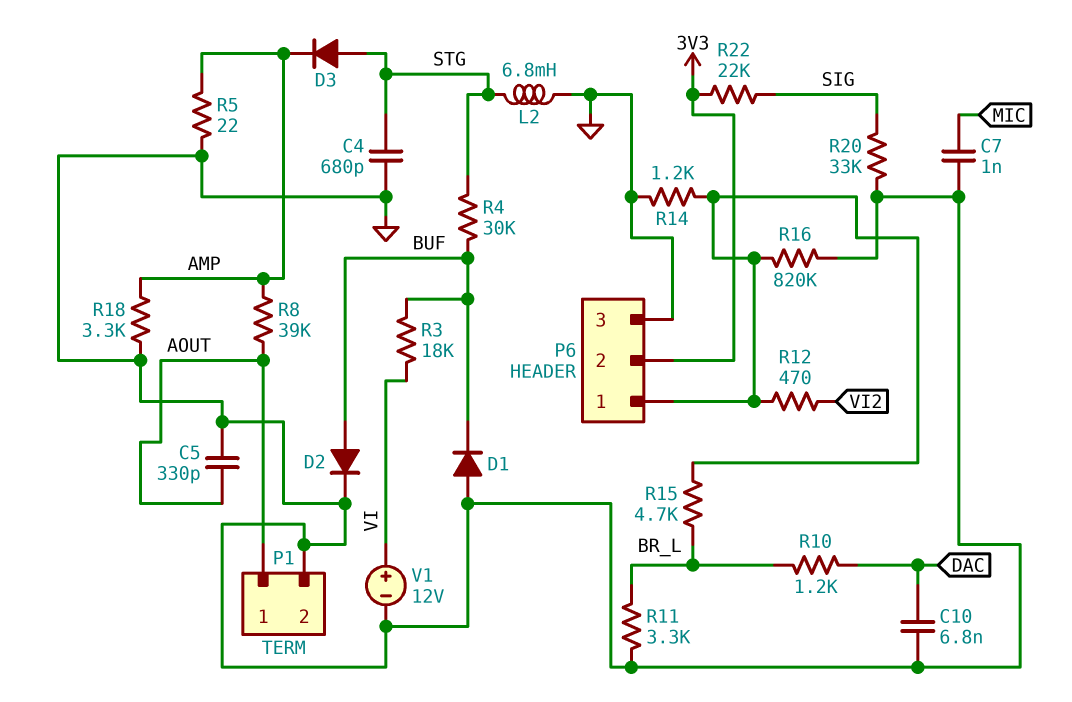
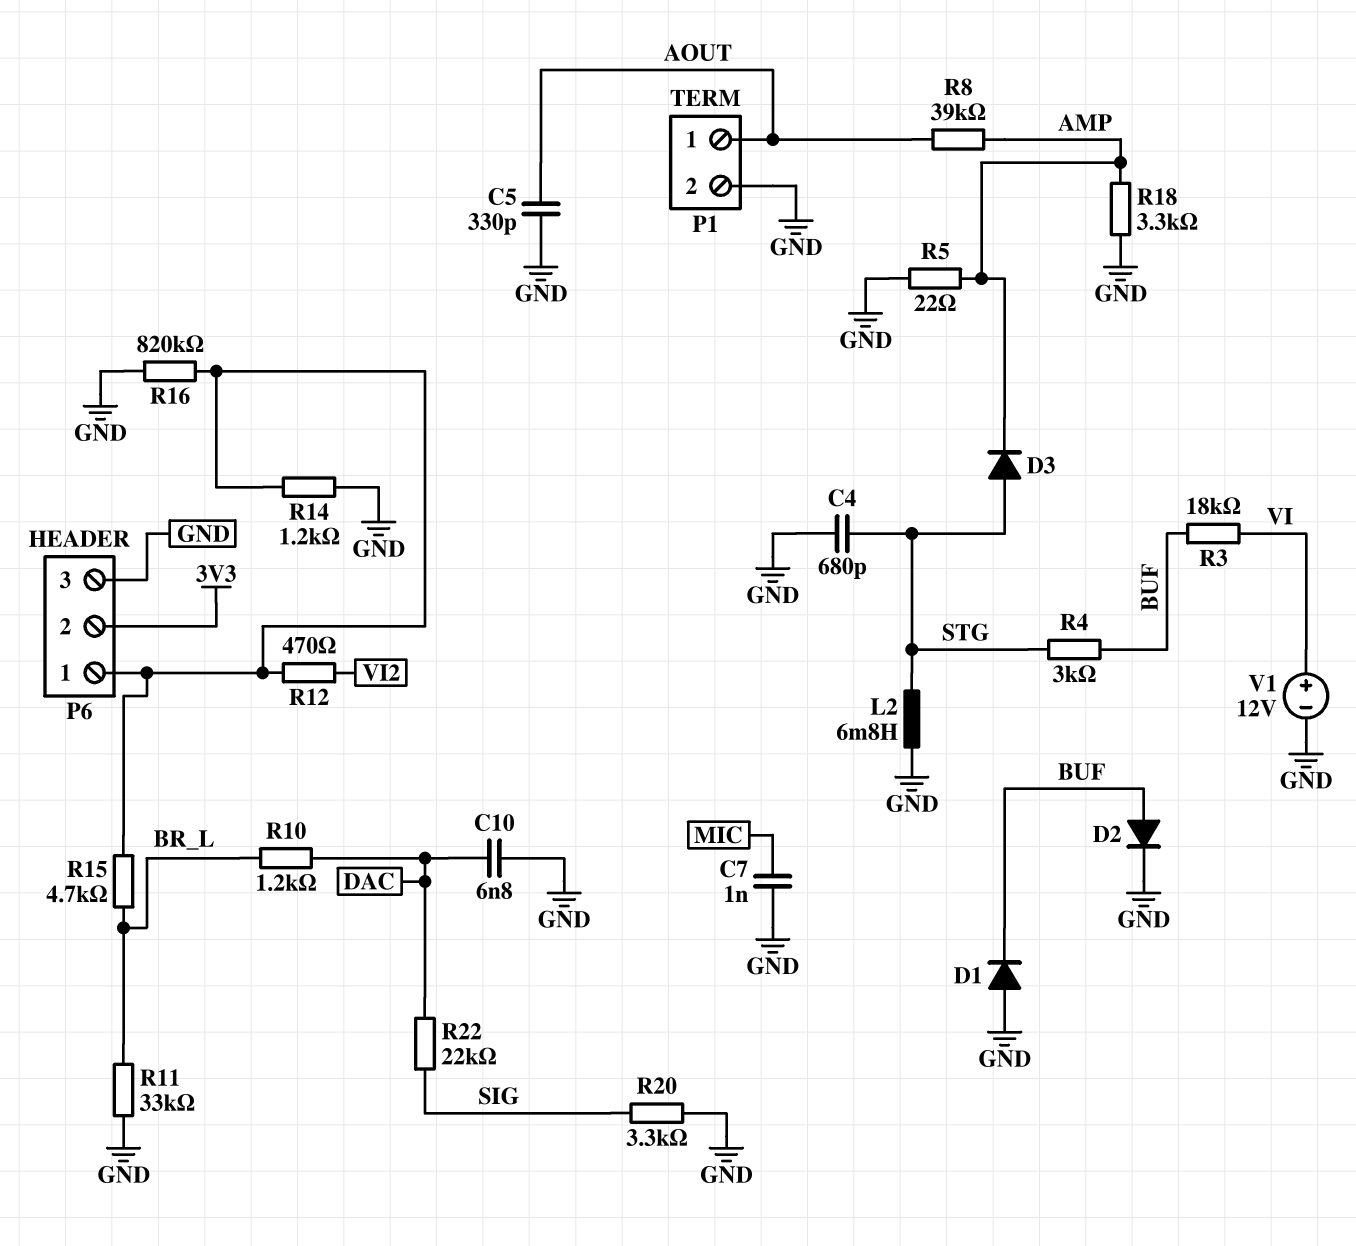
R4: 30k (BUF, STG) -> 3k (BUF, STG)
R11: 3.3k (BR_L, GND) -> 33k (BR_L, GND)
R20: 33k (GND, SIG) -> 3.3k (GND, SIG)
R22: 22k (3V3, SIG) -> 22k (DAC, SIG)

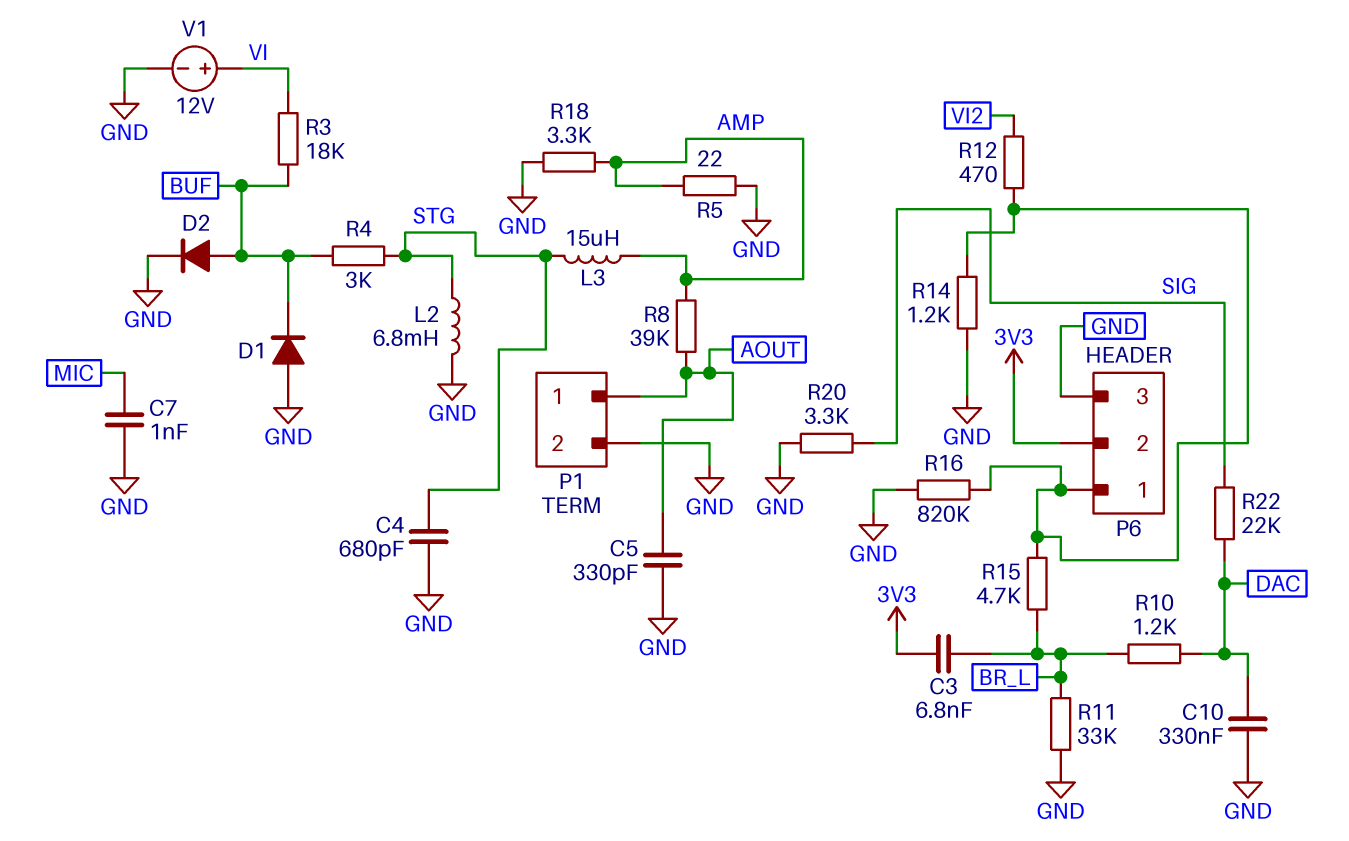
C3: none -> 6.8nF (3V3, BR_L)
C10: 6.8nF (DAC, GND) -> 330nF (DAC, GND)
D3: diode (A STG, K AMP) -> none
L3: none -> 15uH (AMP, STG)

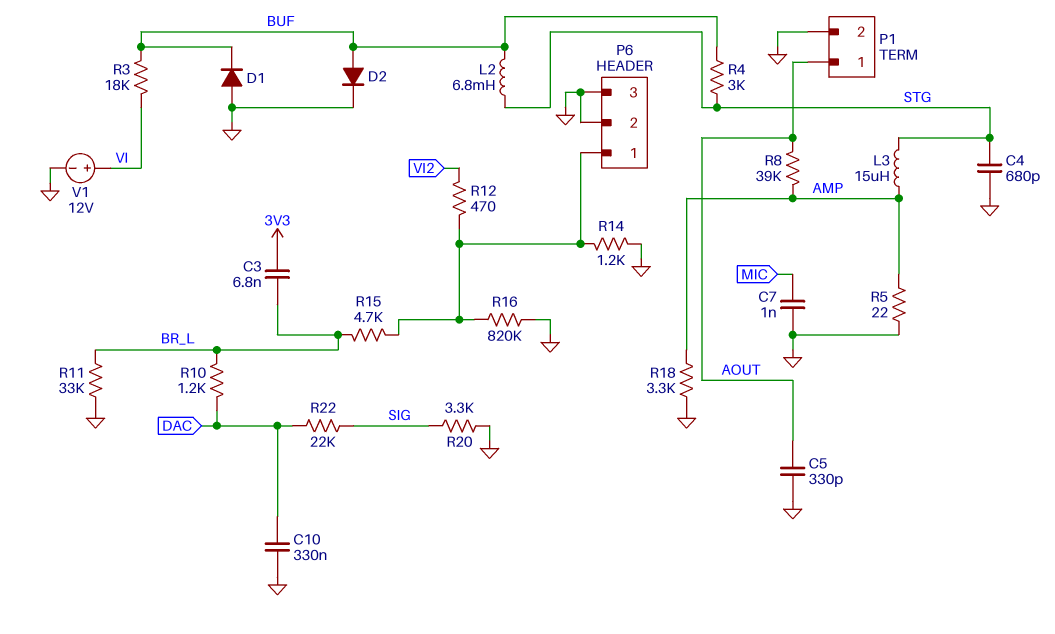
L2: 6.8mH (GND, STG) -> 6.8mH (BUF, STG)
P6 pin 2: 3V3 -> GND

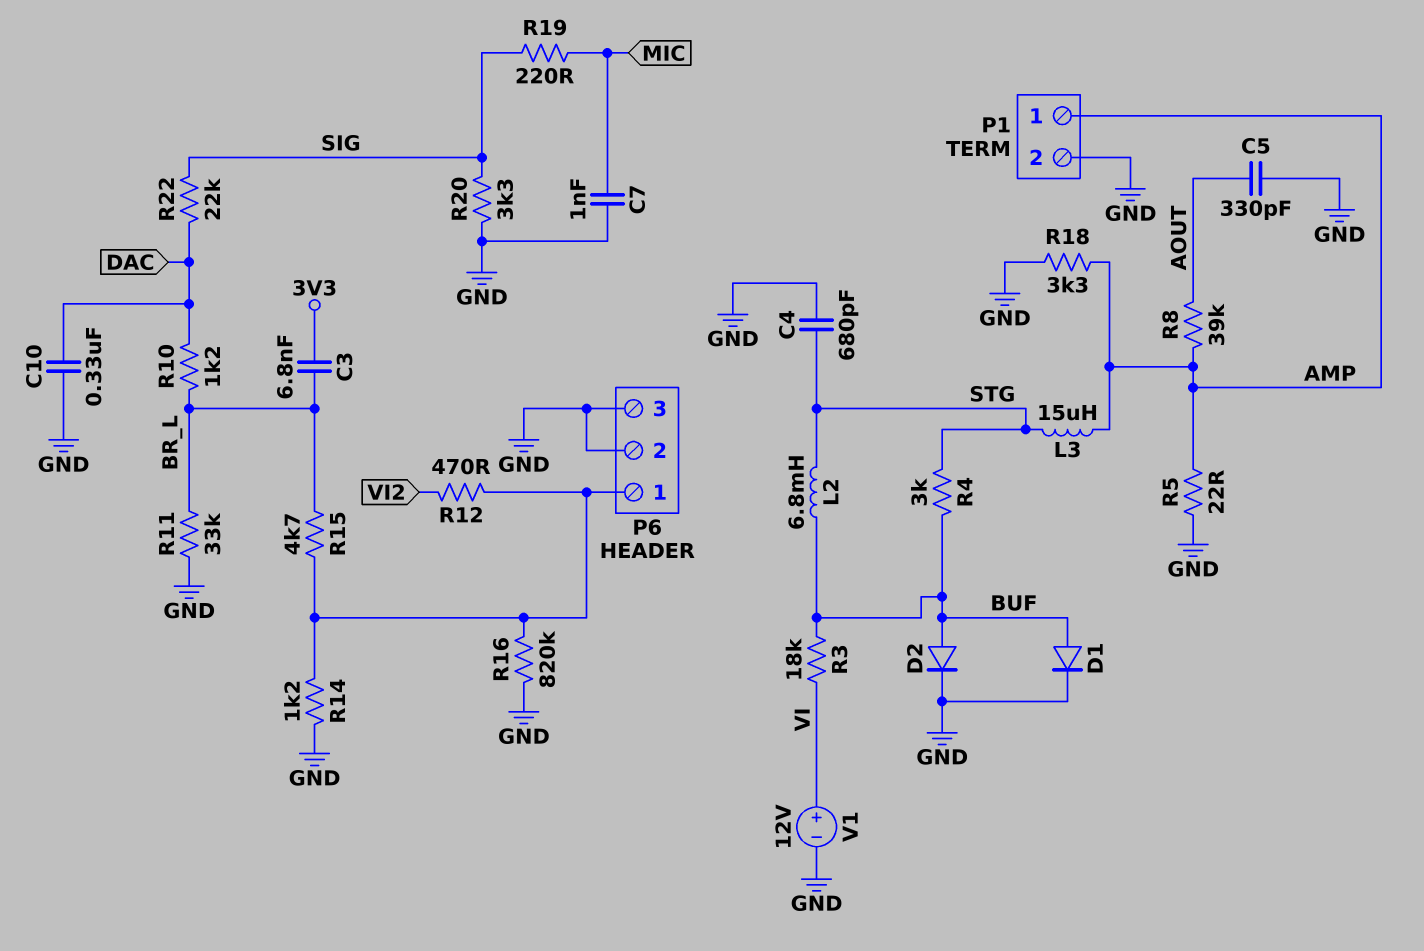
D1: diode (A GND, K BUF) -> diode (A BUF, K GND)
P1 pin 1: AOUT -> AMP
R19: none -> 220 (MIC, SIG)

